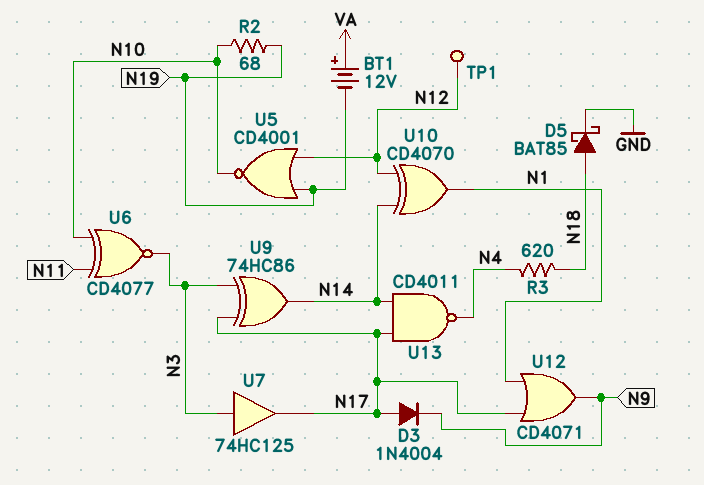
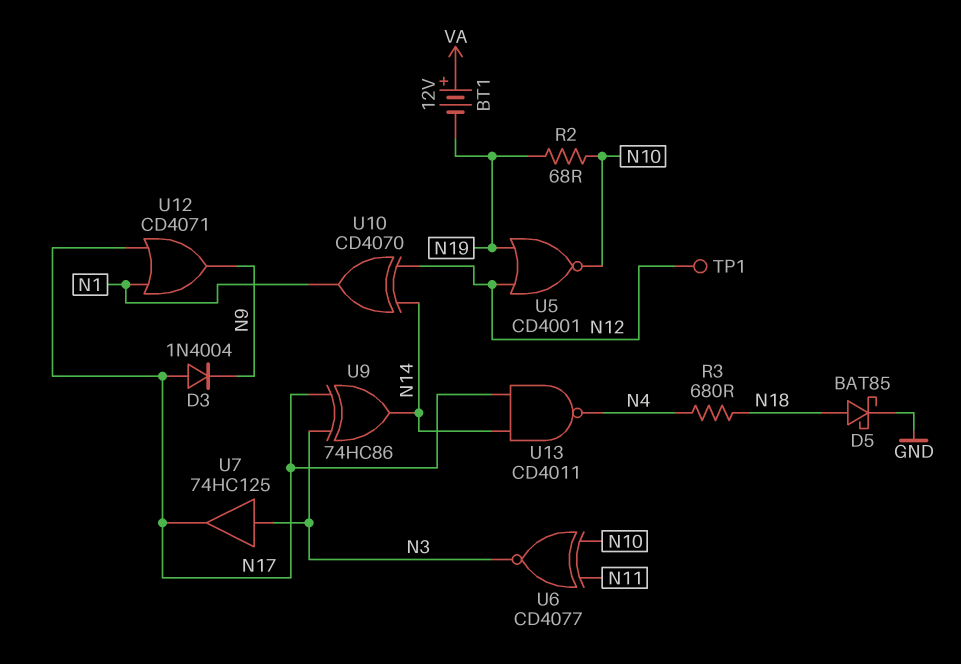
R3: 620 (N4, N18) -> 680 (N4, N18)

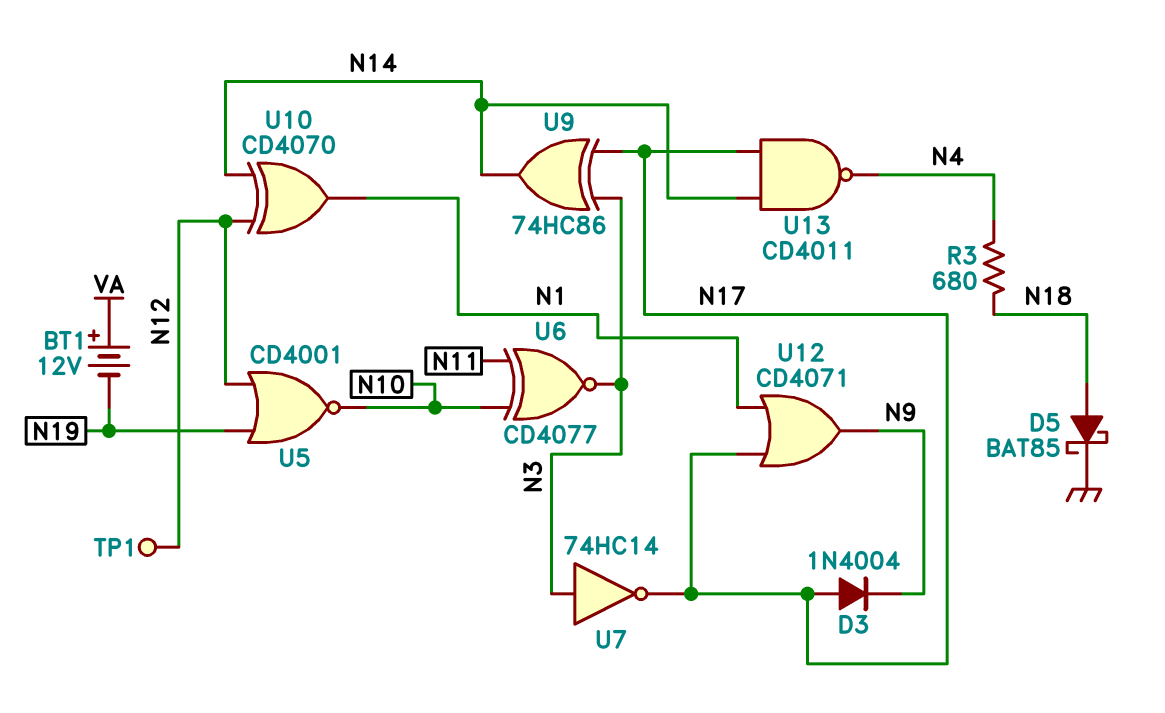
R2: 68 (N10, N19) -> none
U7: buffer 74HC125 (in N3, out N17) -> NOT 74HC14 (in N3, out N17)

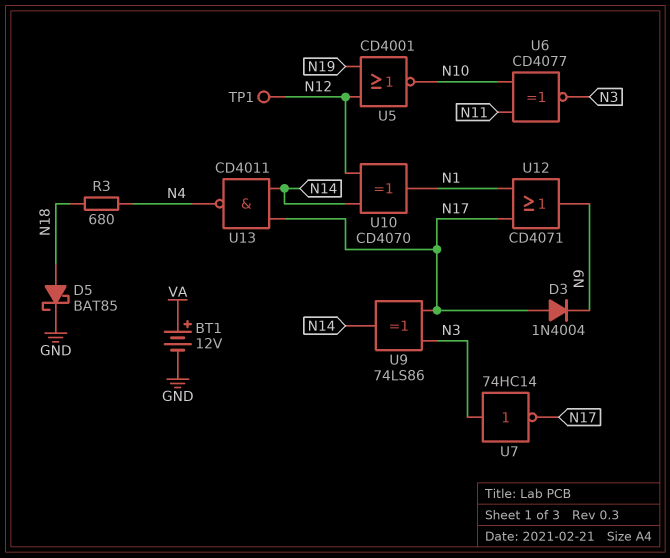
BT1: 12V (plus VA, minus N19) -> 12V (plus VA, minus GND)
U9: XOR 74HC86 (in N3, in N17, out N14) -> XOR 74LS86 (in N3, in N17, out N14)

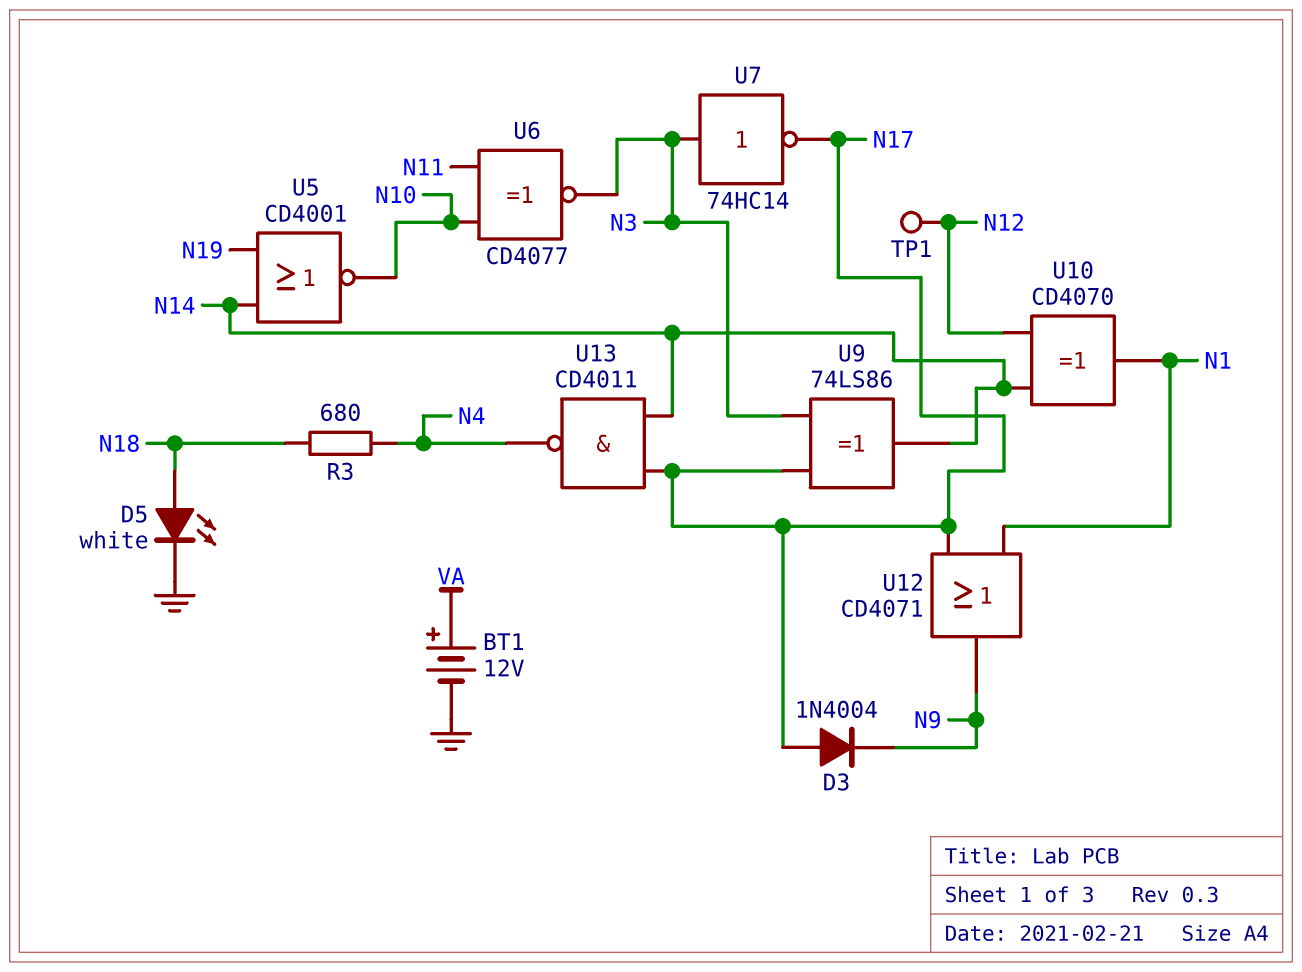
D5: schottky BAT85 (A N18, K GND) -> LED white (A N18, K GND)
U5: NOR CD4001 (in N12, in N19, out N10) -> NOR CD4001 (in N14, in N19, out N10)

